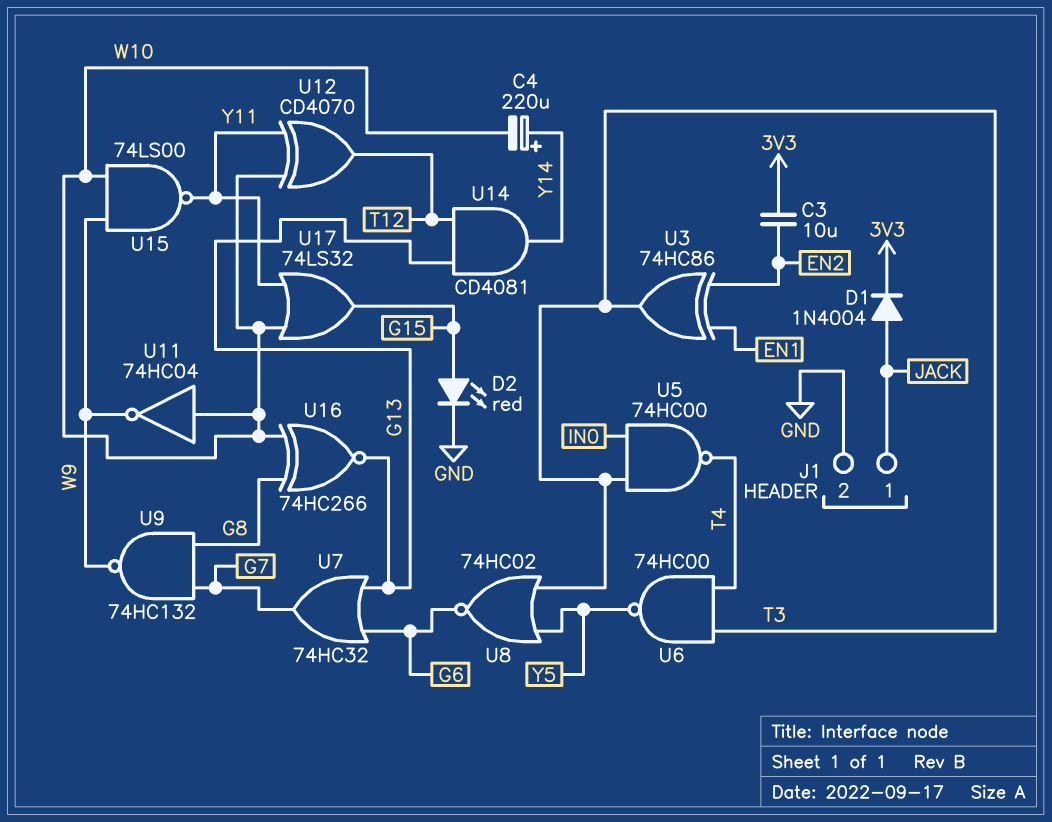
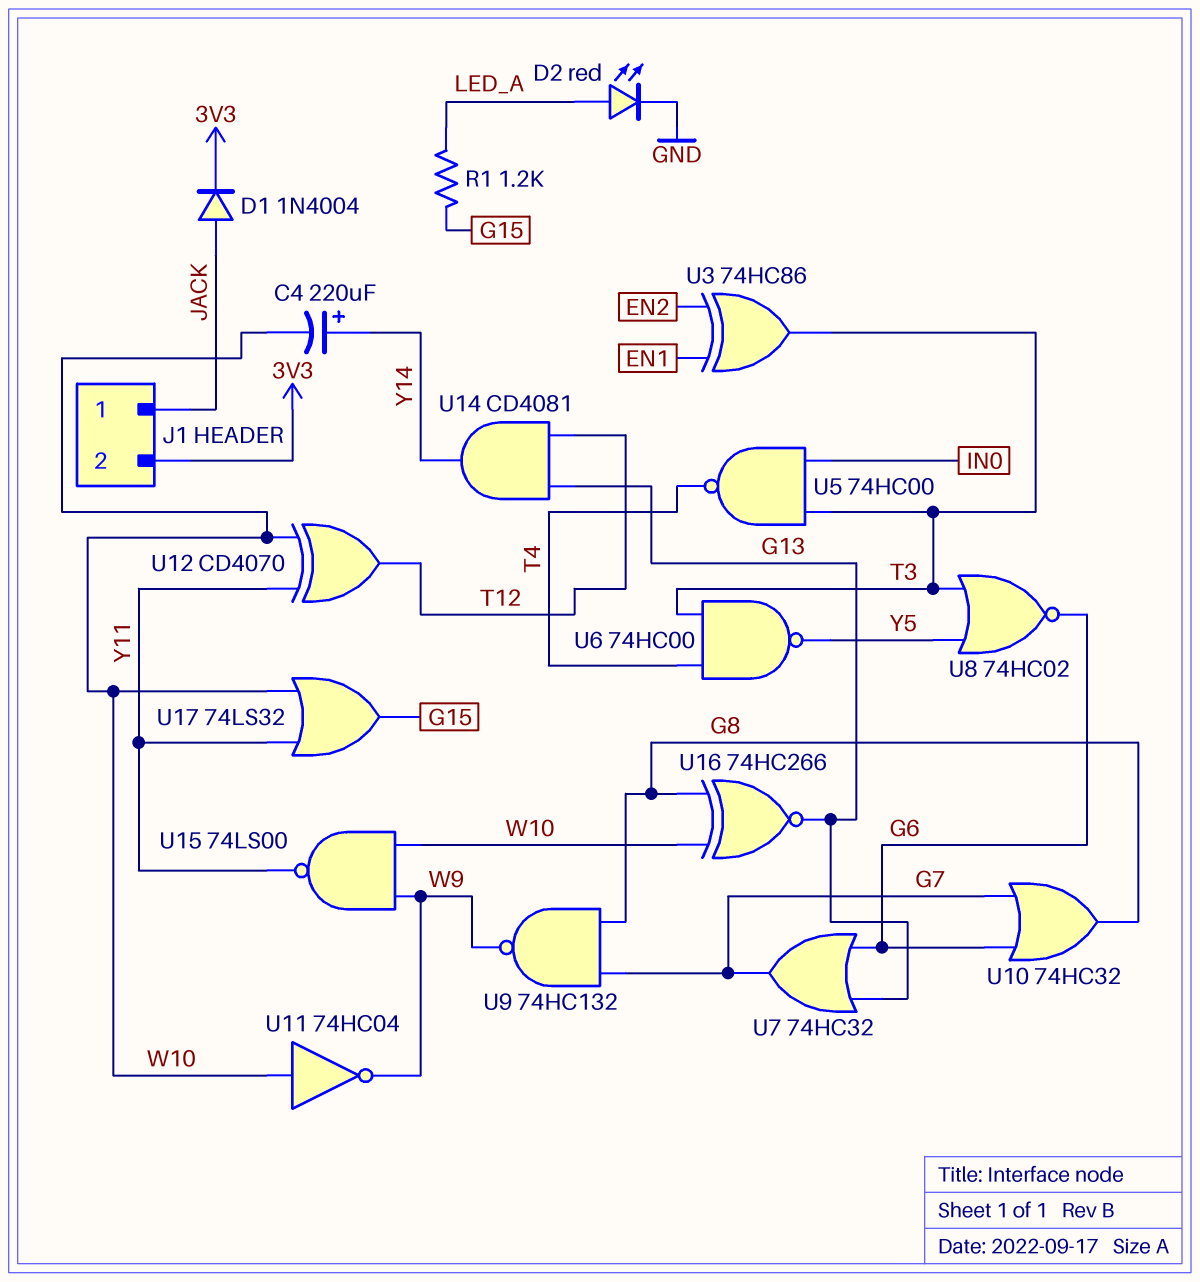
C3: 10uF (3V3, EN2) -> none
D2: LED red (A G15, K GND) -> LED red (A LED_A, K GND)
J1 pin 2: GND -> 3V3
R1: none -> 1.2k (G15, LED_A)
U10: none -> OR 74HC32 (in G6, in G7, out G8)

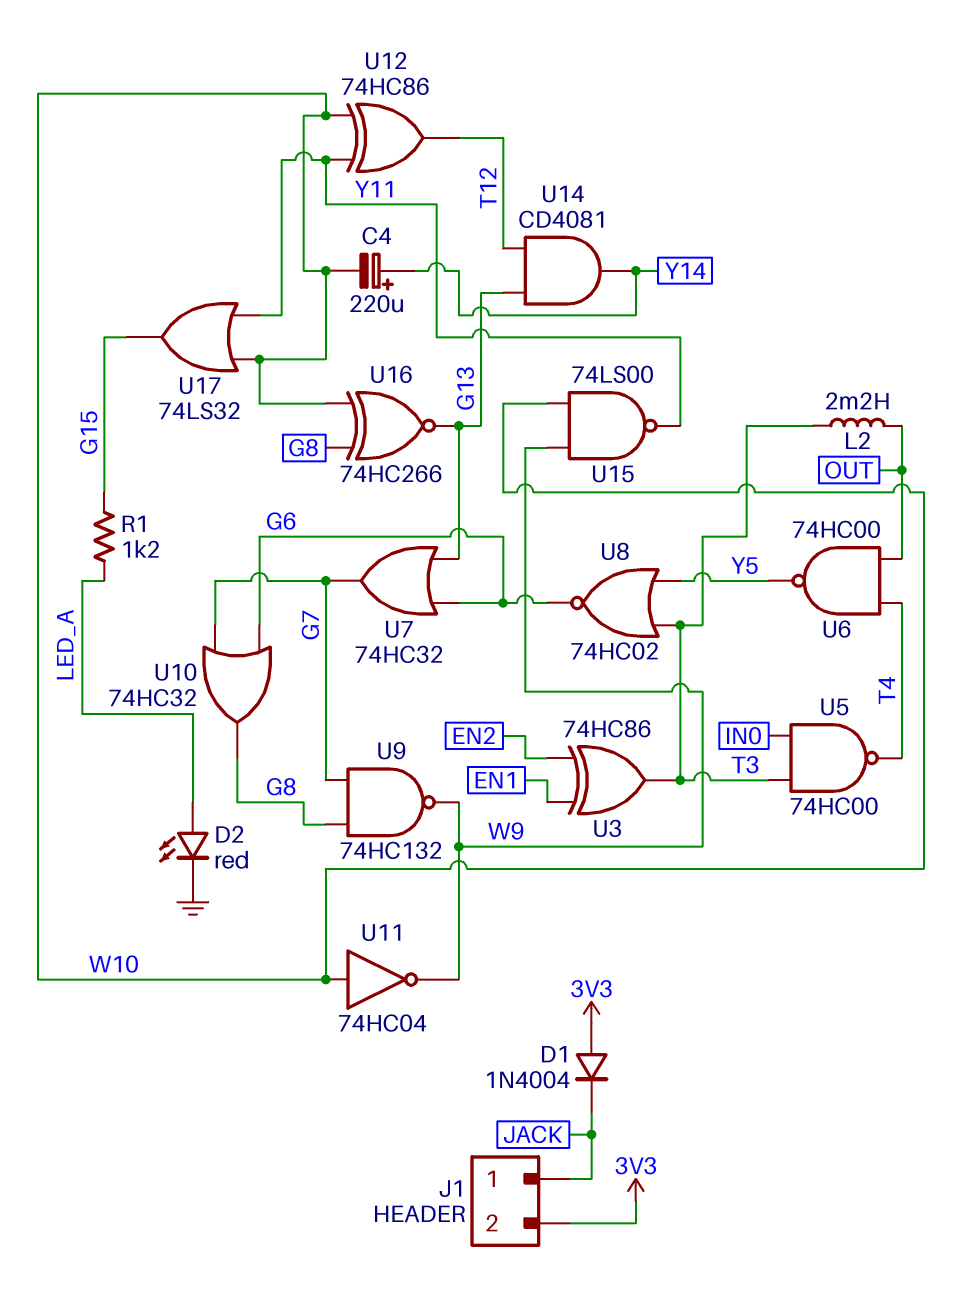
D1: diode 1N4004 (A JACK, K 3V3) -> diode 1N4004 (A 3V3, K JACK)
L2: none -> 2.2mH (OUT, T3)
U6: NAND 74HC00 (in T3, in T4, out Y5) -> NAND 74HC00 (in OUT, in T4, out Y5)
U12: XOR CD4070 (in W10, in Y11, out T12) -> XOR 74HC86 (in W10, in Y11, out T12)

